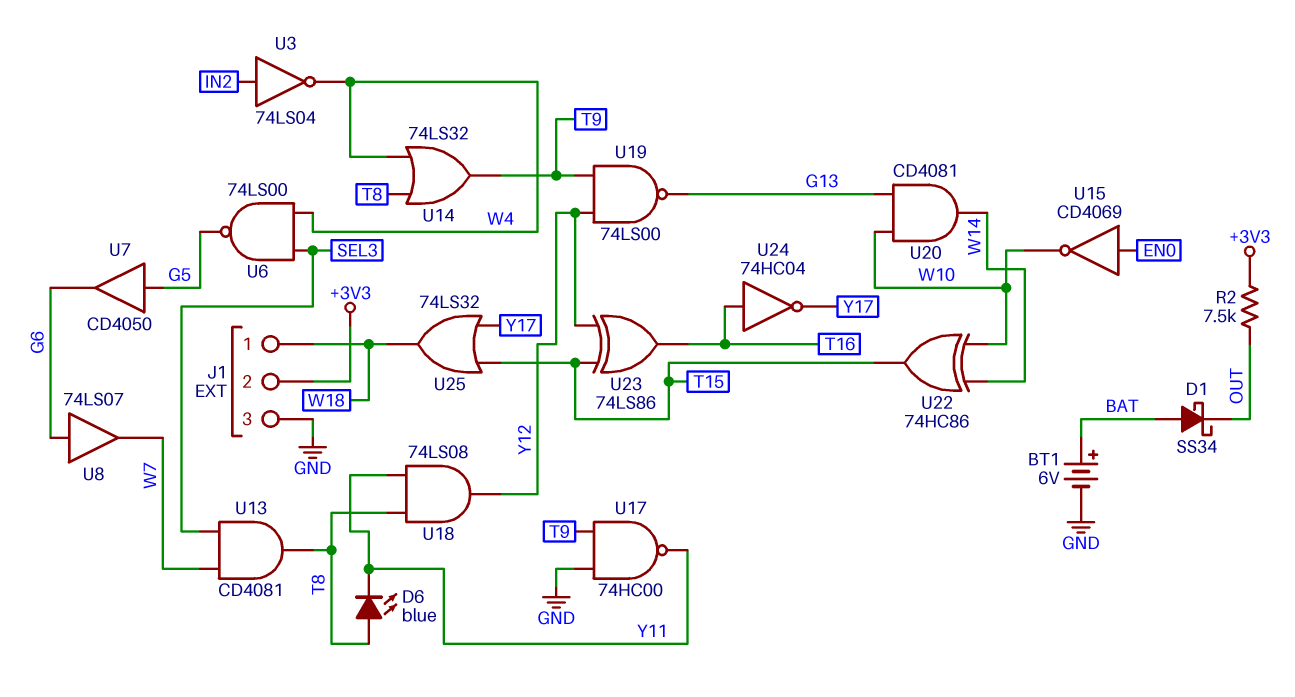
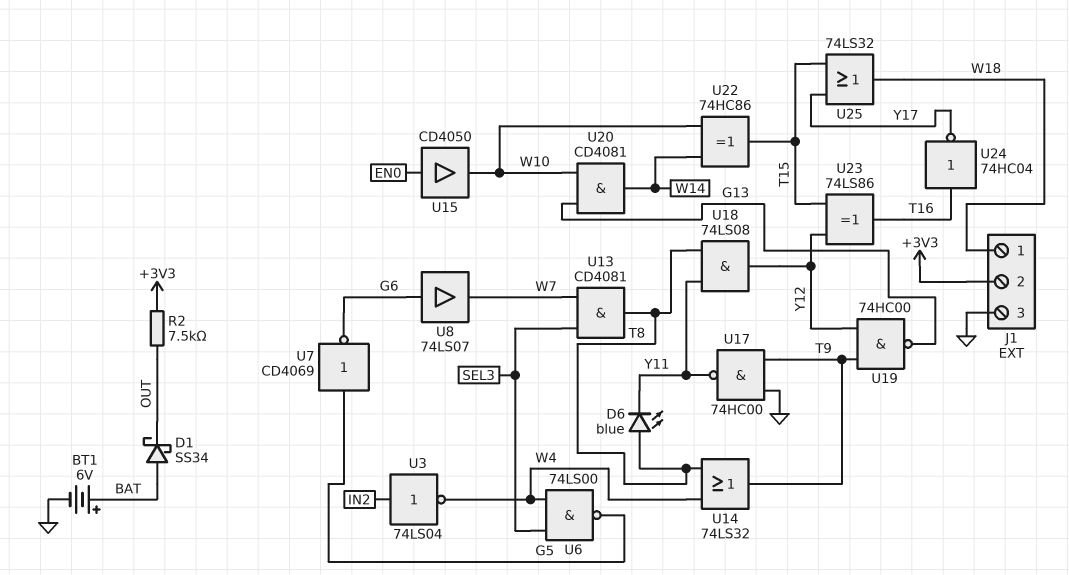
U7: buffer CD4050 (in G5, out G6) -> NOT CD4069 (in G5, out G6)
U15: NOT CD4069 (in EN0, out W10) -> buffer CD4050 (in EN0, out W10)
U19: NAND 74LS00 (in T9, in Y12, out G13) -> NAND 74HC00 (in T9, in Y12, out G13)

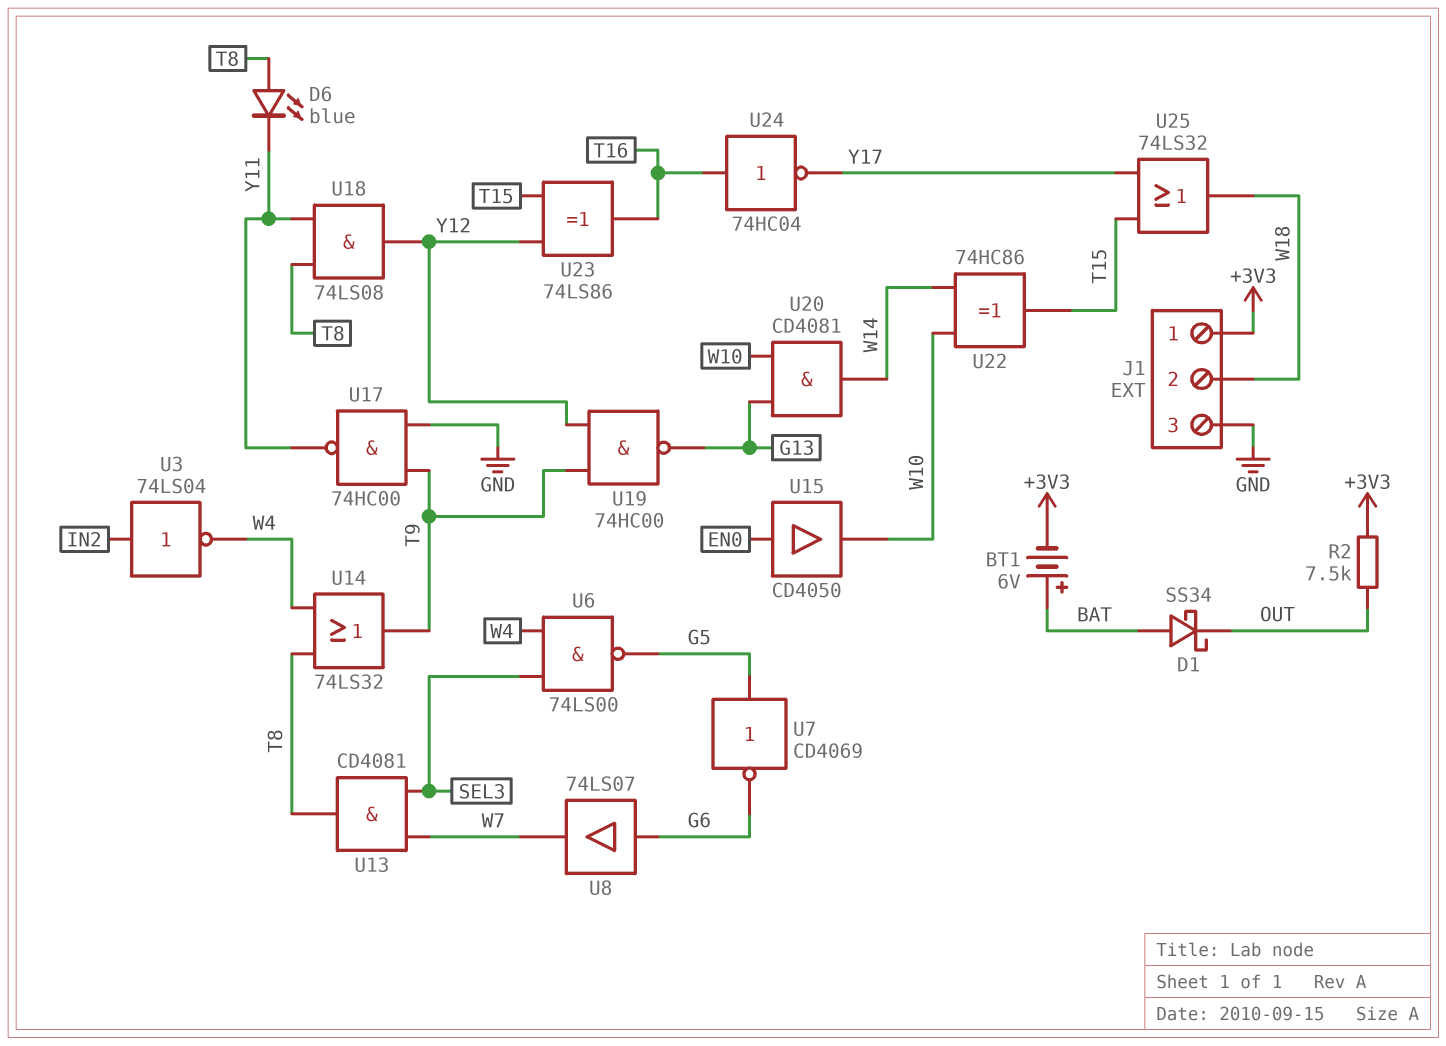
BT1: 6V (plus BAT, minus GND) -> 6V (plus BAT, minus +3V3)
J1 pin 1: W18 -> +3V3
J1 pin 2: +3V3 -> W18

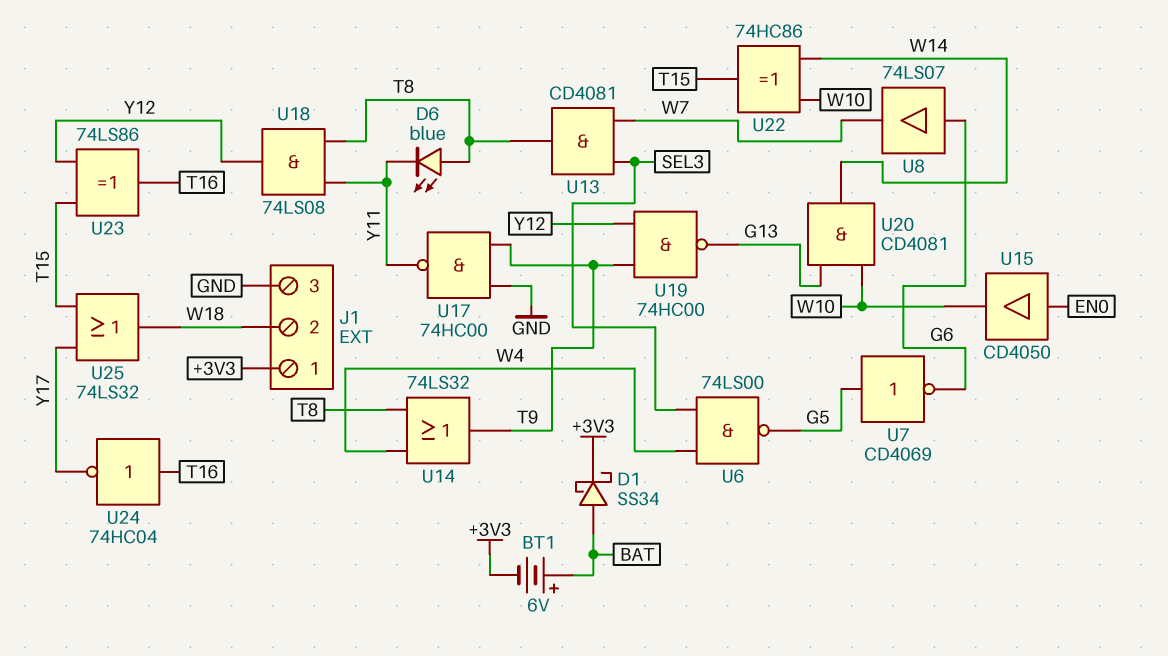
D1: schottky SS34 (A BAT, K OUT) -> schottky SS34 (A BAT, K +3V3)
R2: 7.5k (+3V3, OUT) -> none
U3: NOT 74LS04 (in IN2, out W4) -> none

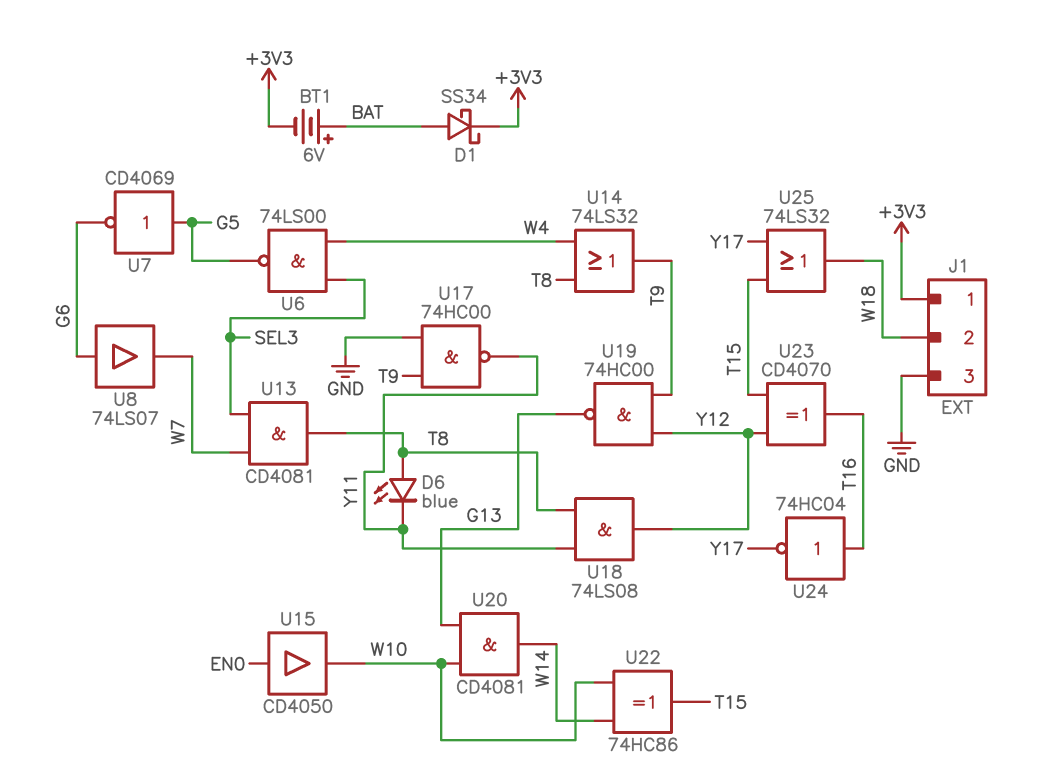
U23: XOR 74LS86 (in T15, in Y12, out T16) -> XOR CD4070 (in T15, in Y12, out T16)

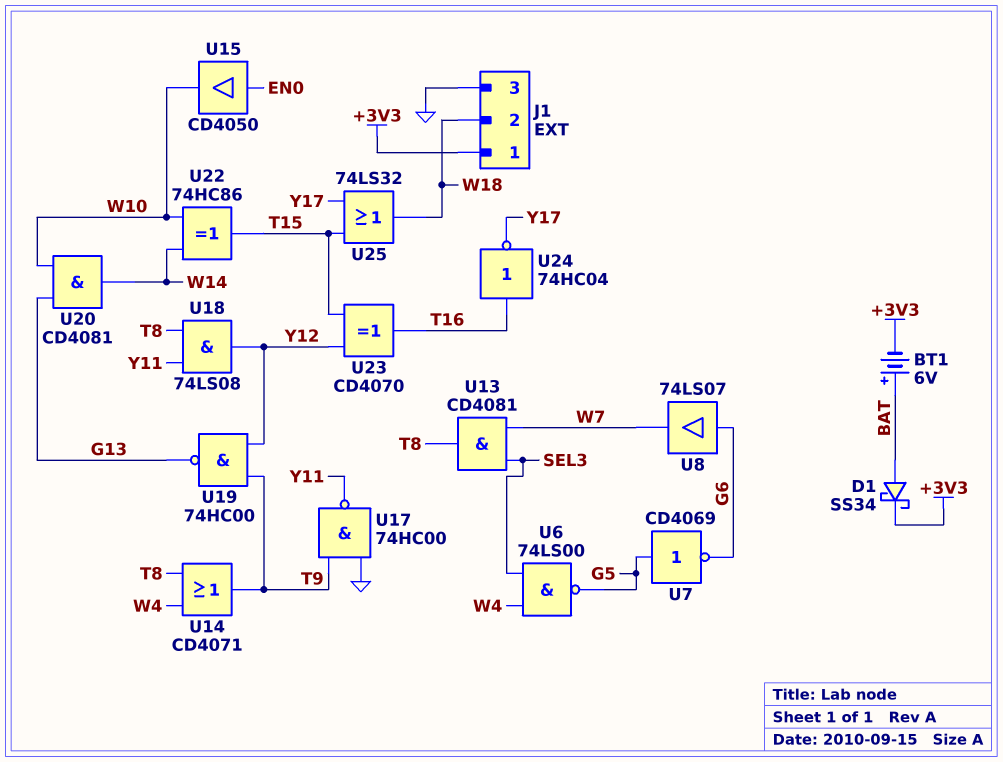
D6: LED blue (A T8, K Y11) -> none
U14: OR 74LS32 (in T8, in W4, out T9) -> OR CD4071 (in T8, in W4, out T9)

